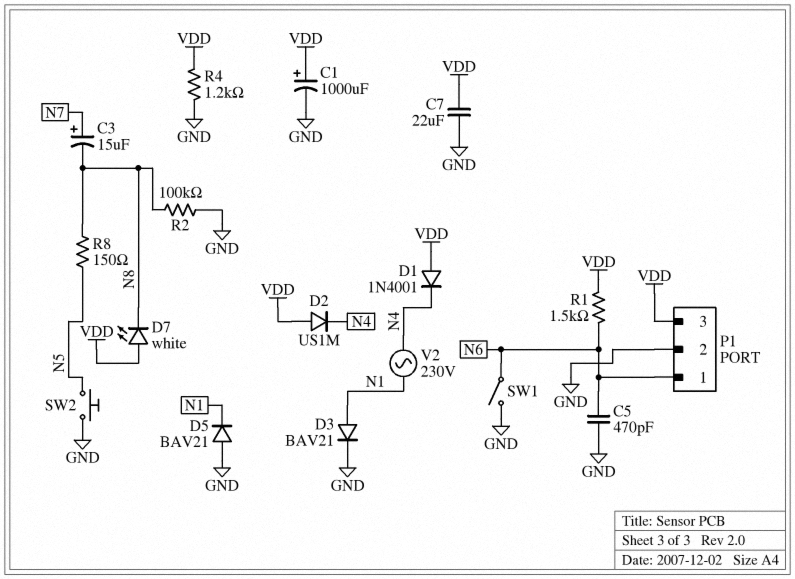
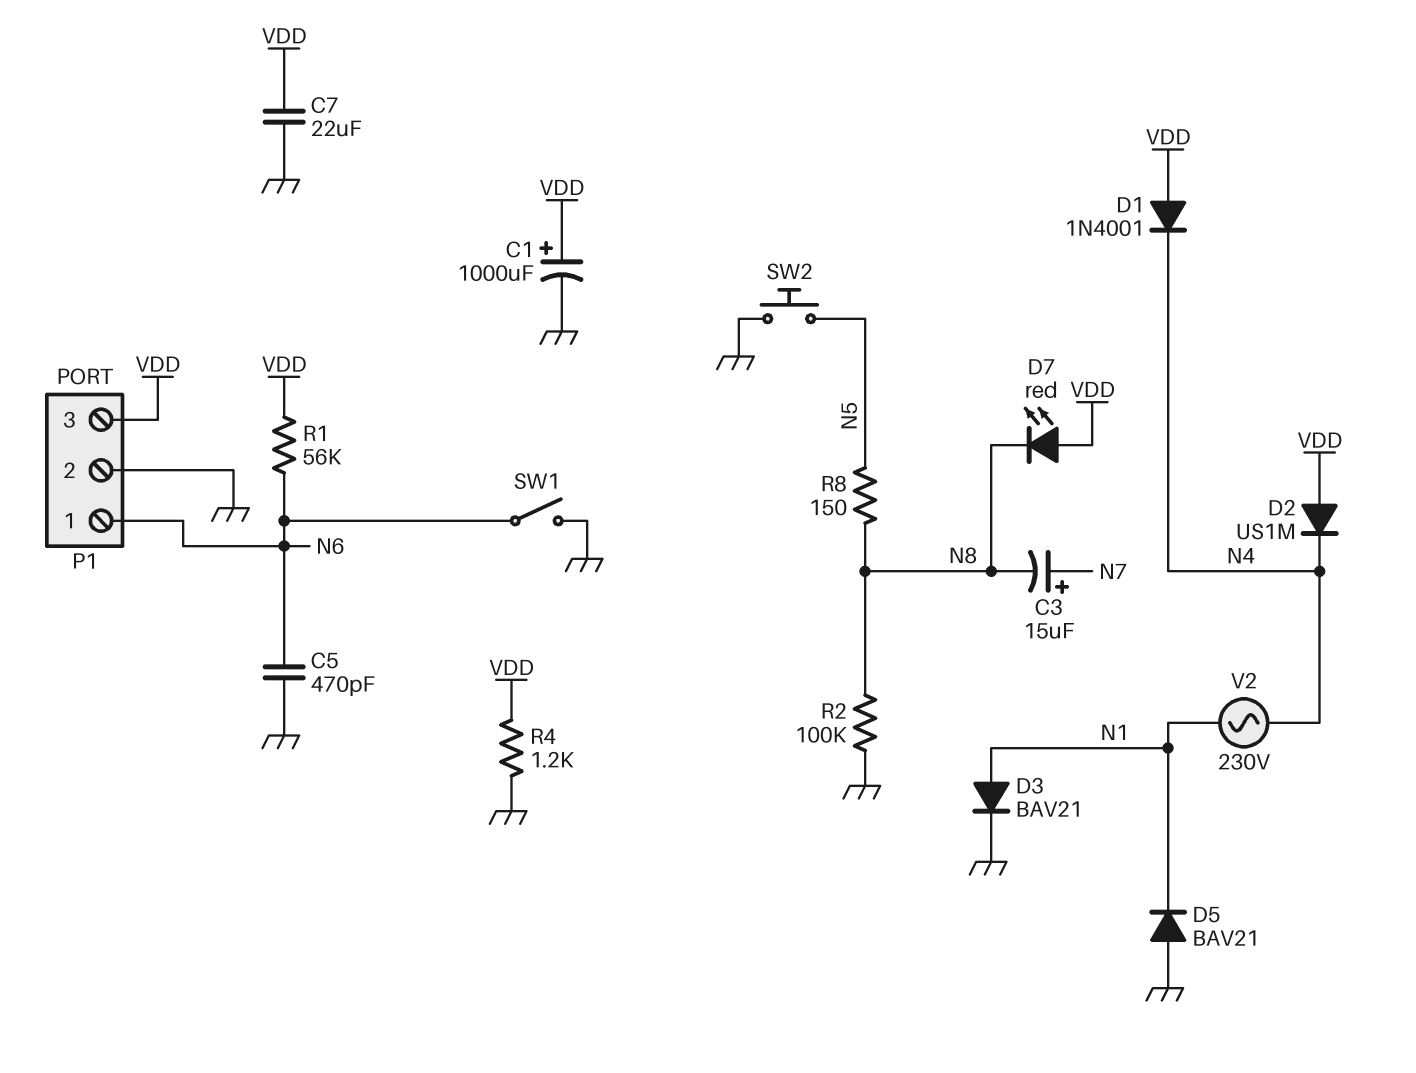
D7: LED white (A VDD, K N8) -> LED red (A VDD, K N8)
R1: 1.5k (N6, VDD) -> 56k (N6, VDD)

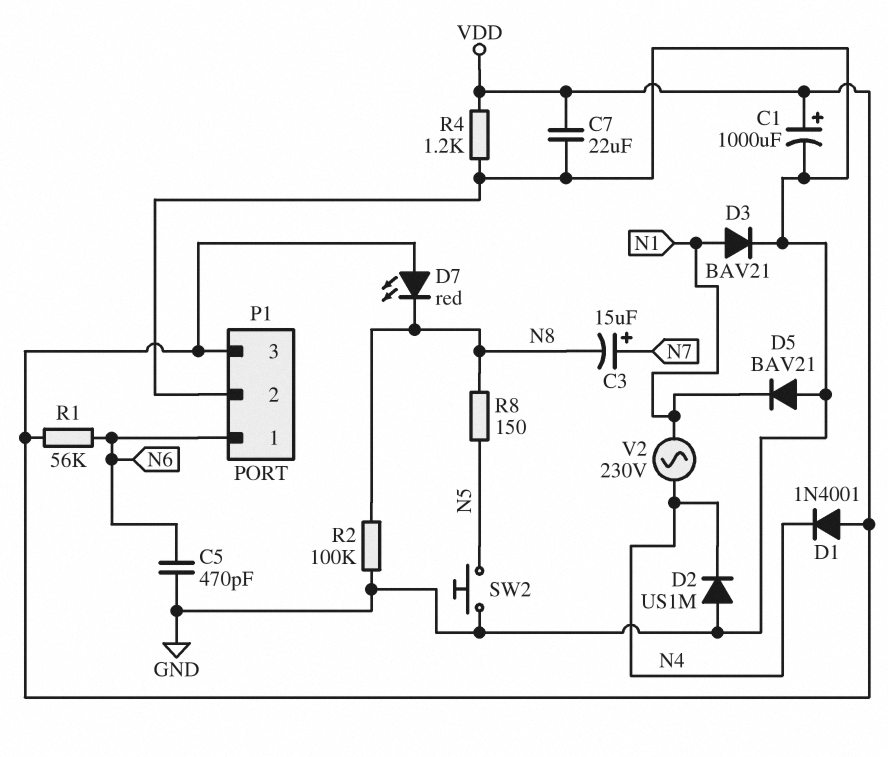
D2: diode US1M (A VDD, K N4) -> diode US1M (A GND, K N4)
SW1: switch (GND, N6) -> none

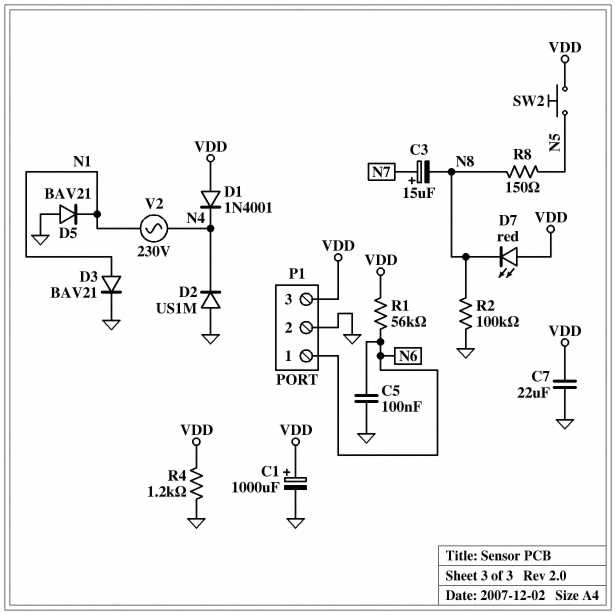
C5: 470pF (GND, N6) -> 100nF (GND, N6)
SW2: button (GND, N5) -> button (N5, VDD)

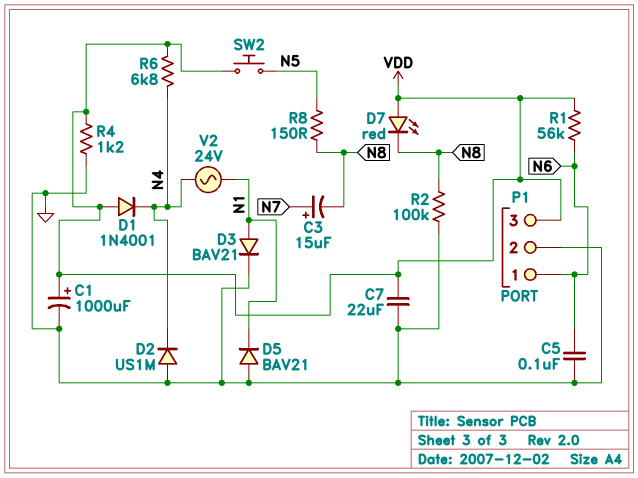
R6: none -> 6.8k (N4, VDD)
V2: AC 230V (N1, N4) -> AC 24V (N1, N4)

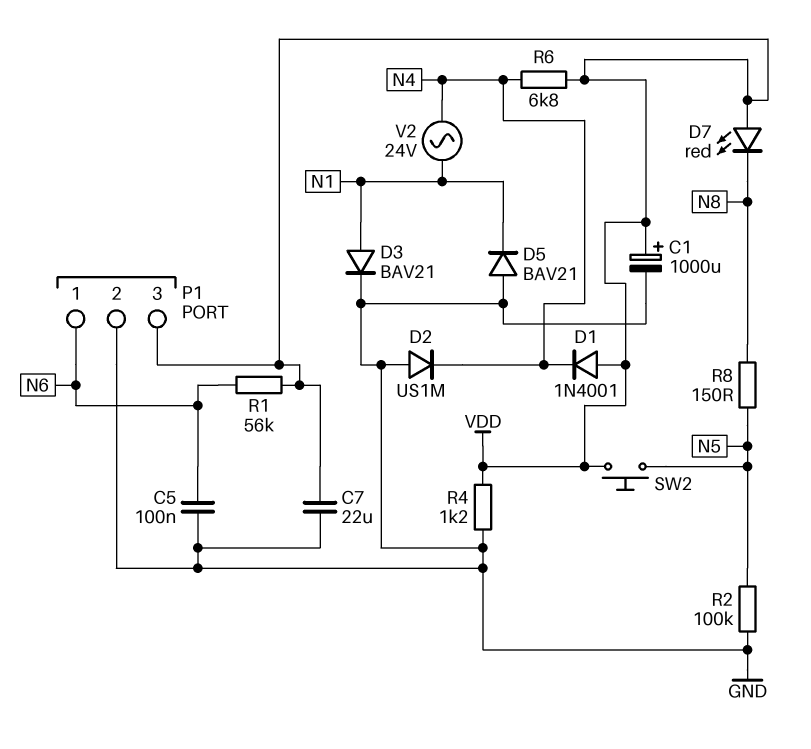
C3: 15uF (plus N7, minus N8) -> none
R2: 100k (GND, N8) -> 100k (GND, N5)

